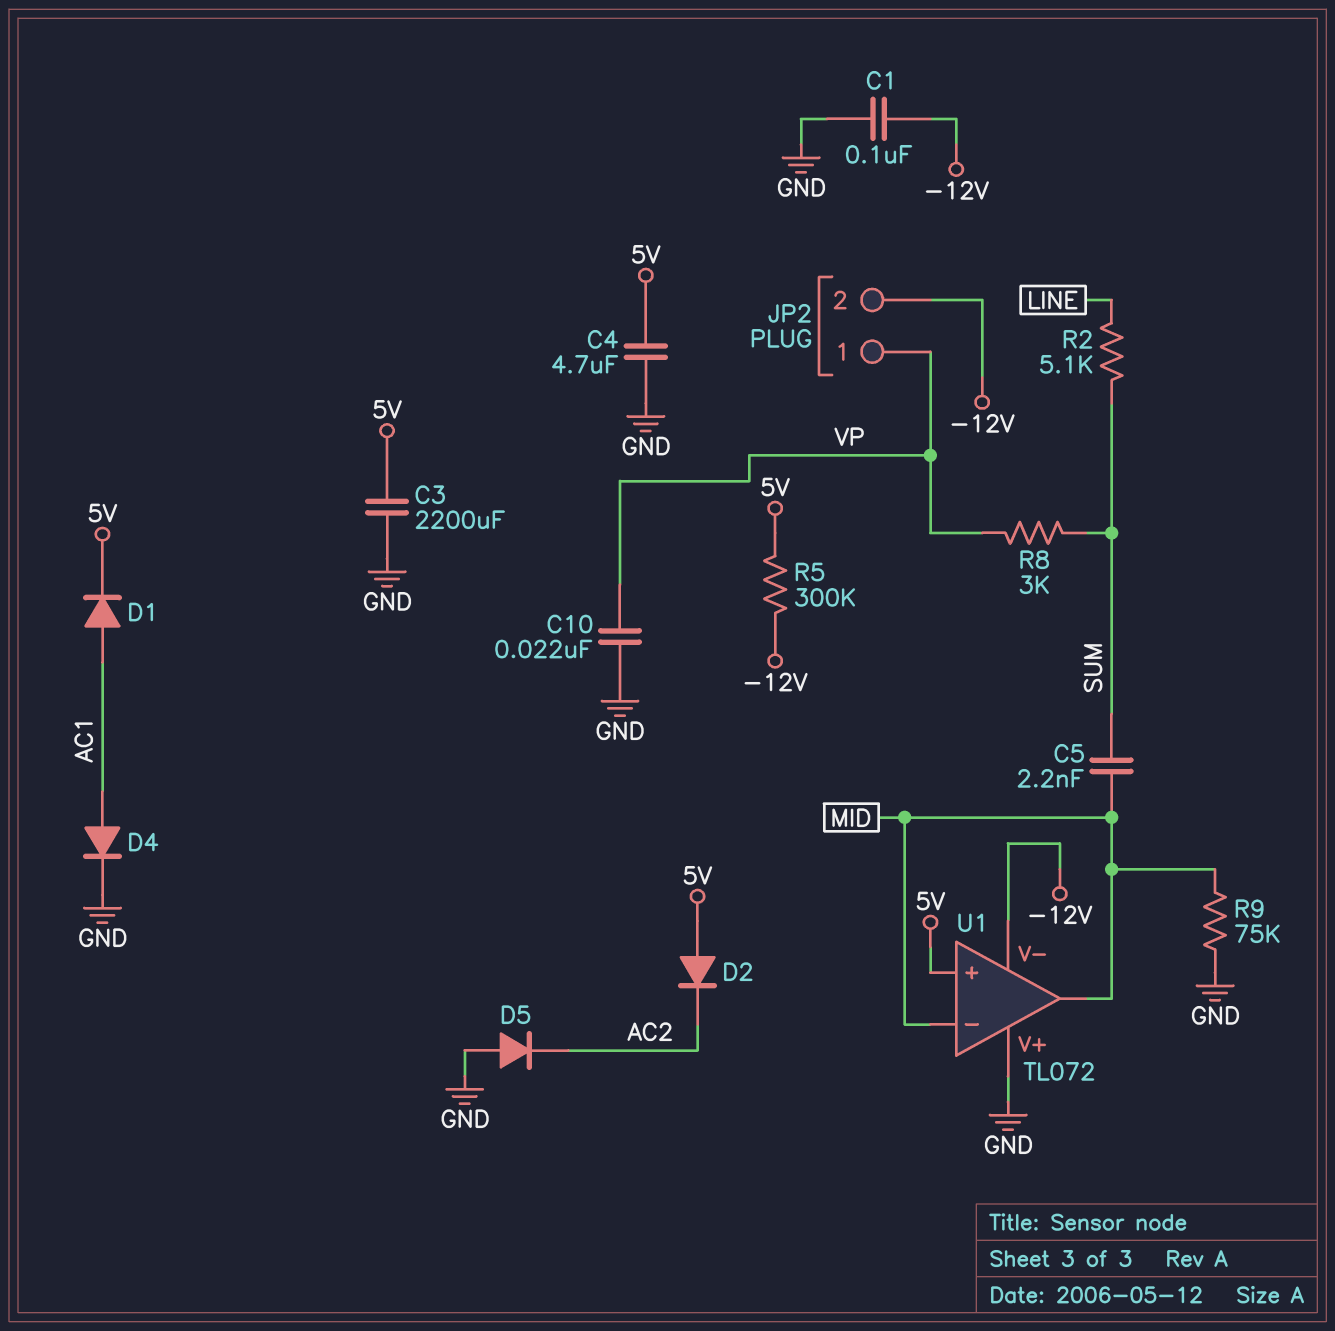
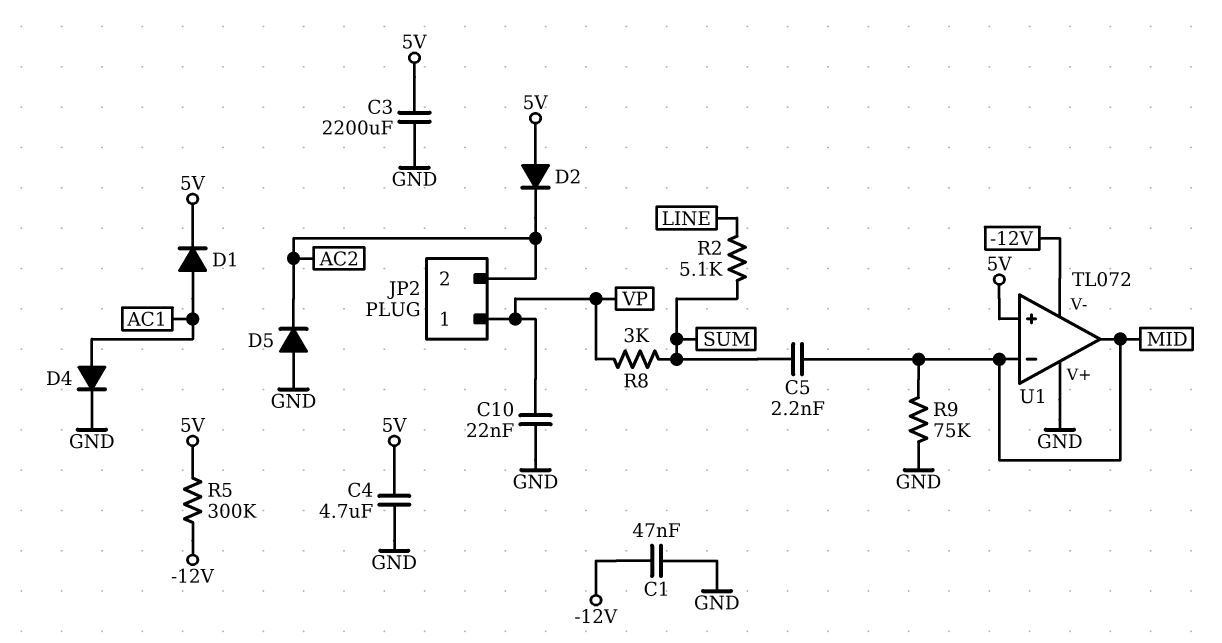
C1: 100nF (-12V, GND) -> 47nF (-12V, GND)
JP2 pin 2: -12V -> AC2

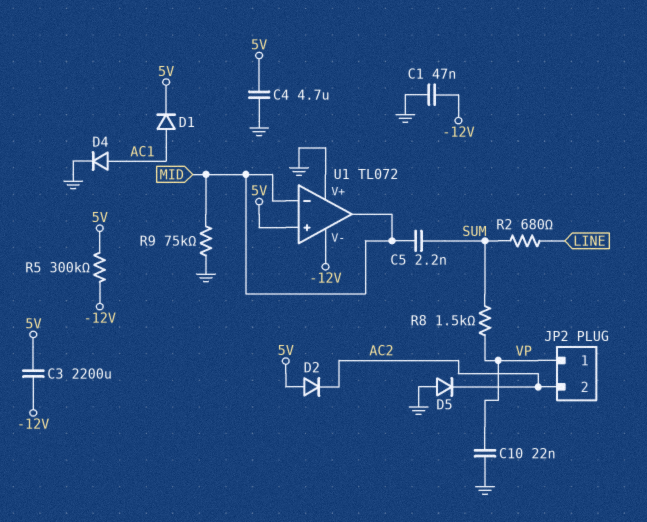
C3: 2200uF (5V, GND) -> 2200uF (-12V, 5V)
R2: 5.1k (LINE, SUM) -> 680 (LINE, SUM)
R8: 3k (SUM, VP) -> 1.5k (SUM, VP)

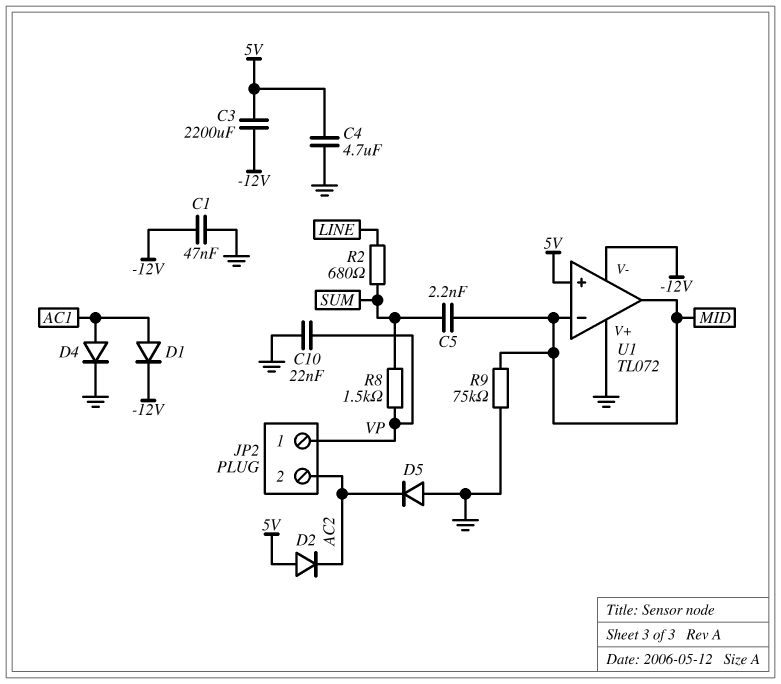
D1: diode (A AC1, K 5V) -> diode (A AC1, K -12V)
R5: 300k (-12V, 5V) -> none

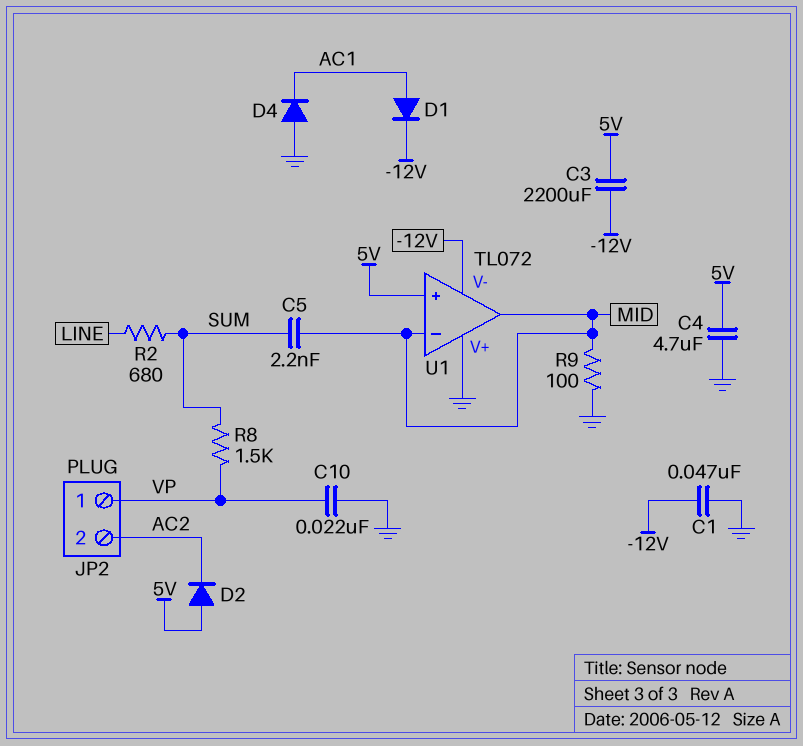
D4: diode (A AC1, K GND) -> diode (A GND, K AC1)
D5: diode (A GND, K AC2) -> none
R9: 75k (GND, MID) -> 100 (GND, MID)

